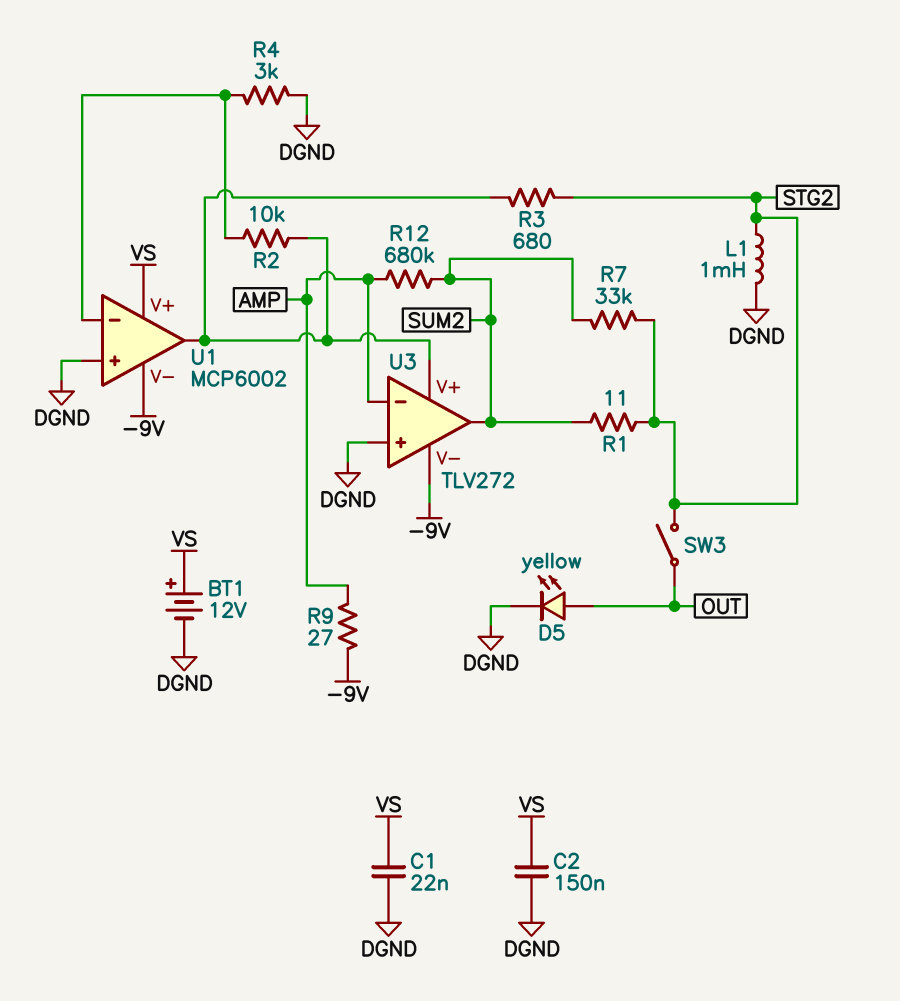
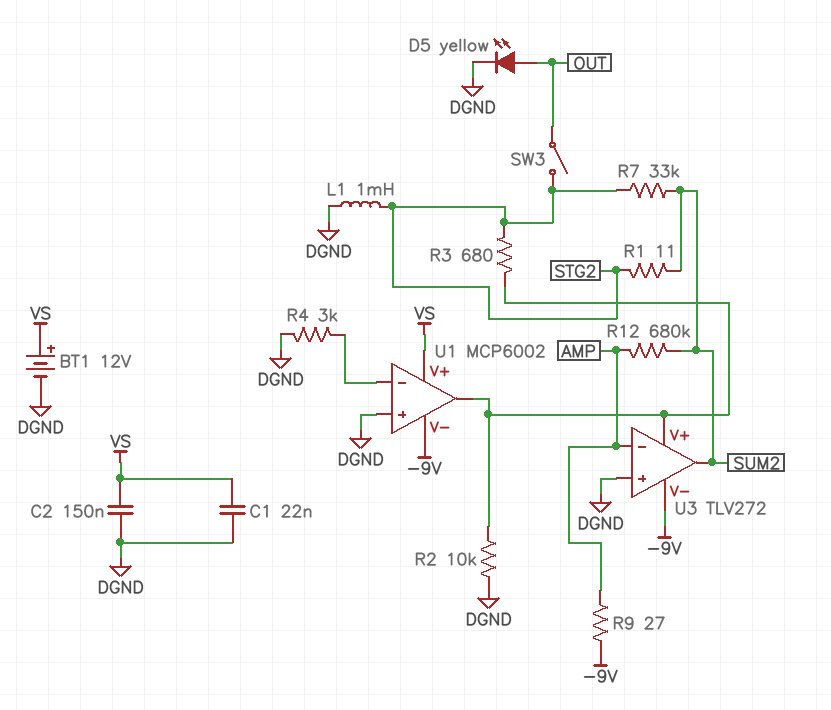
R2: 10k (U1/in-, U1/out) -> 10k (DGND, U1/out)

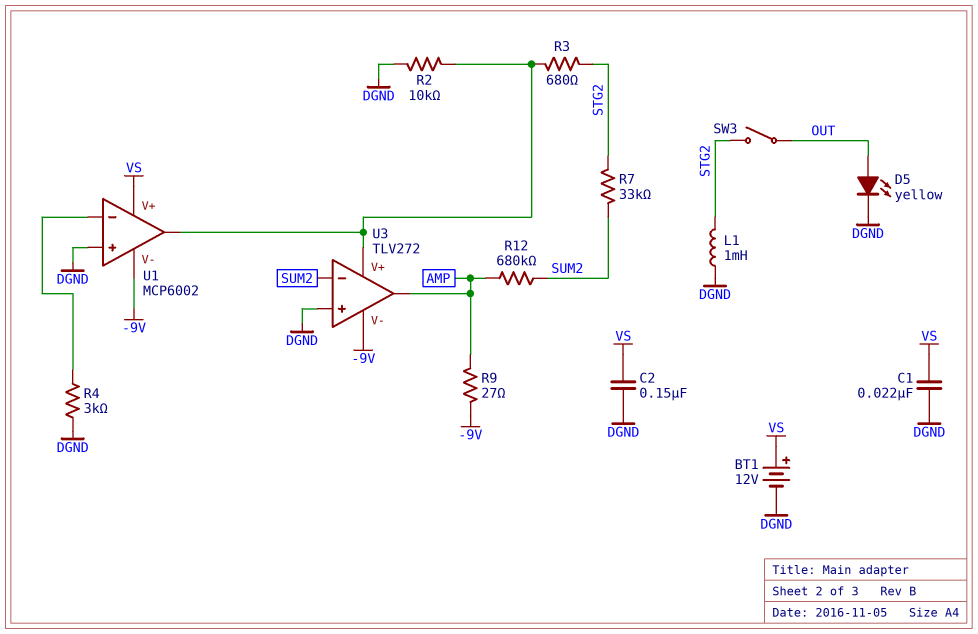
R1: 11 (STG2, SUM2) -> none
U3 pin in-: AMP -> SUM2
U3 pin out: SUM2 -> AMP

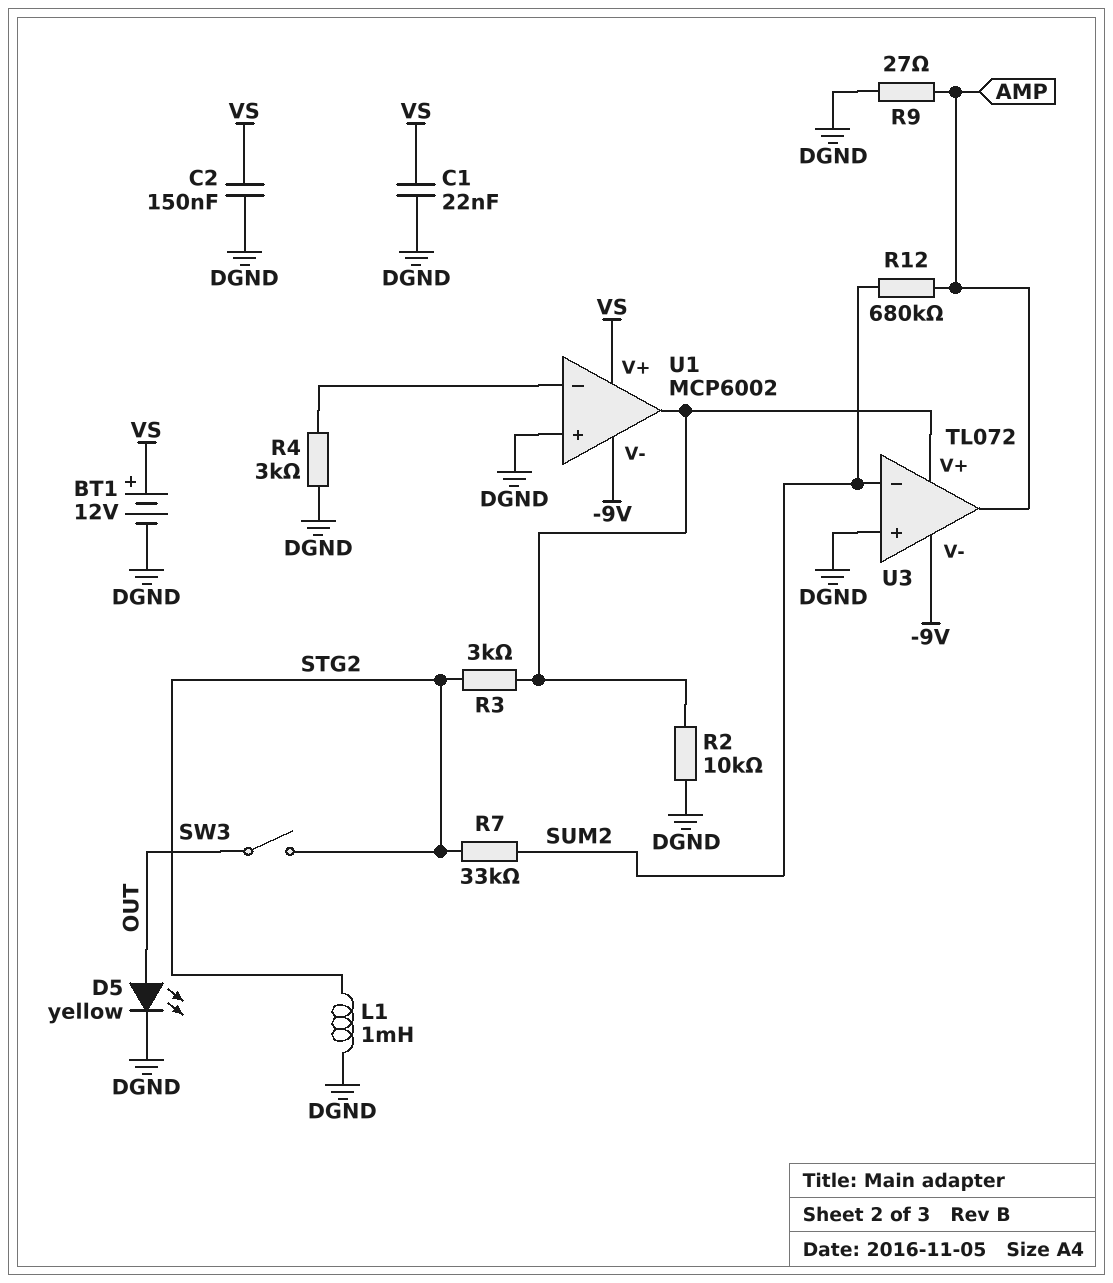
R3: 680 (STG2, U1/out) -> 3k (STG2, U1/out)
R9: 27 (-9V, AMP) -> 27 (AMP, DGND)
U3: TLV272 -> TL072

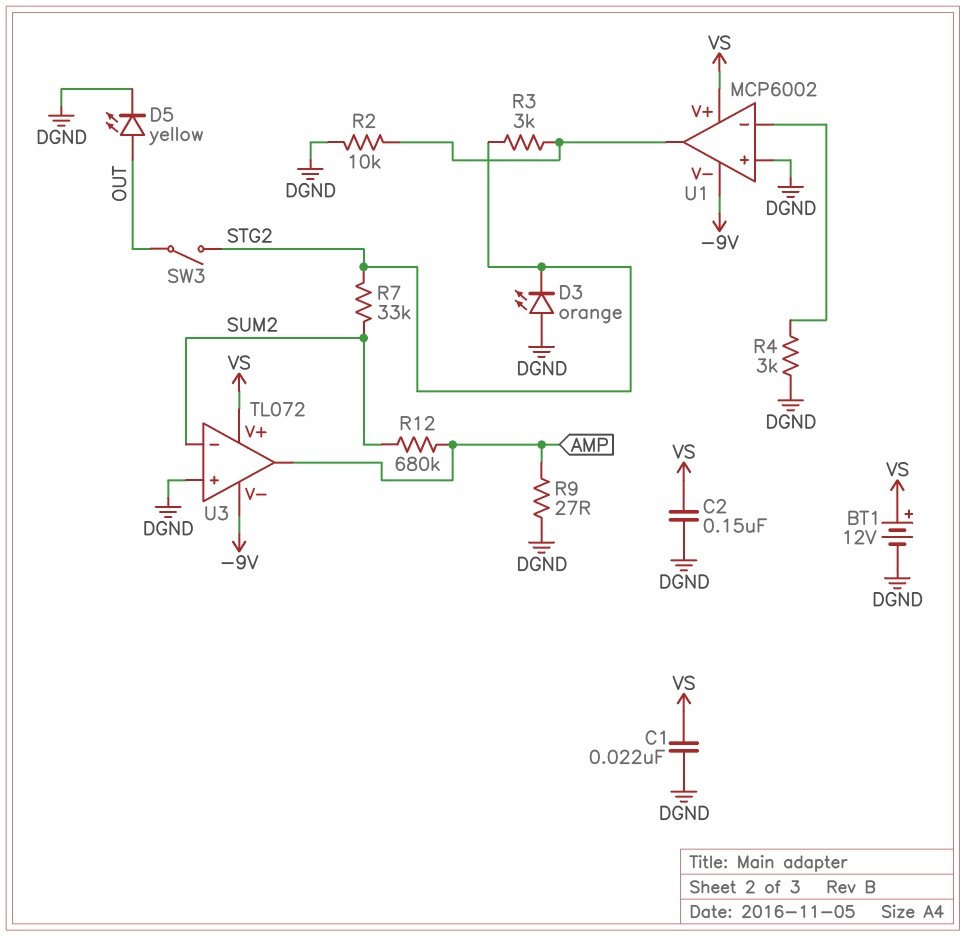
D3: none -> LED orange (A DGND, K STG2)
L1: 1mH (DGND, STG2) -> none
U3 pin V+: U1/out -> VS

